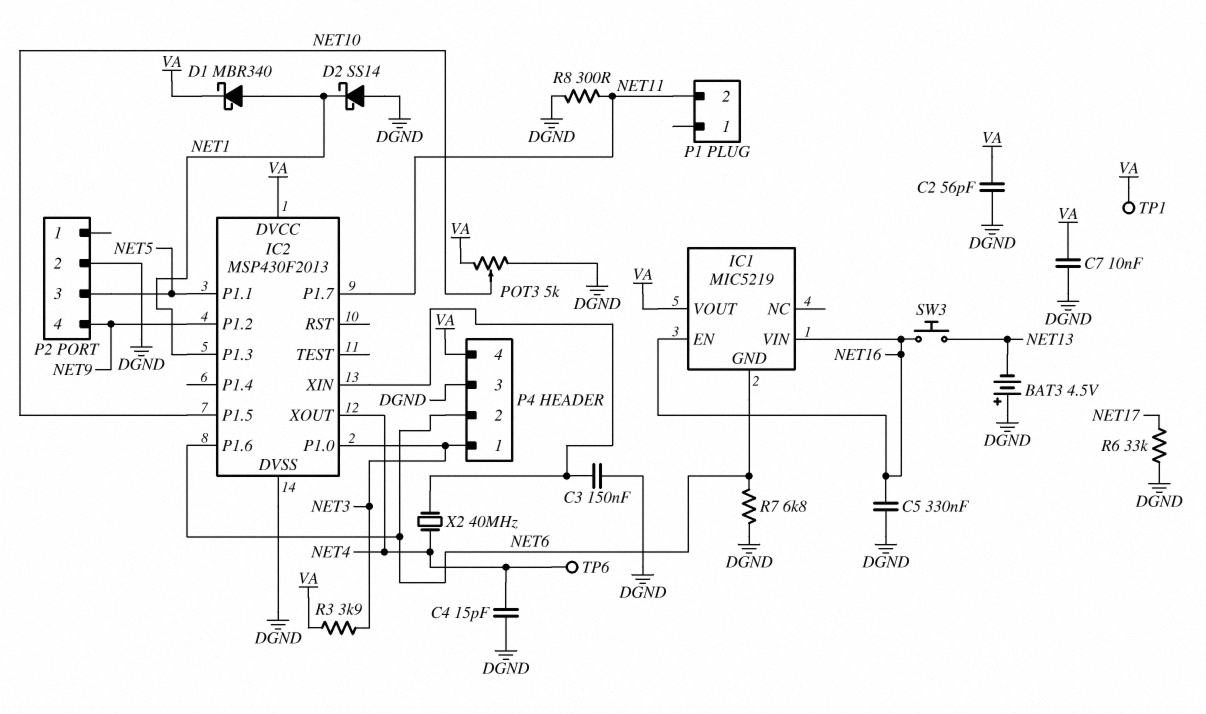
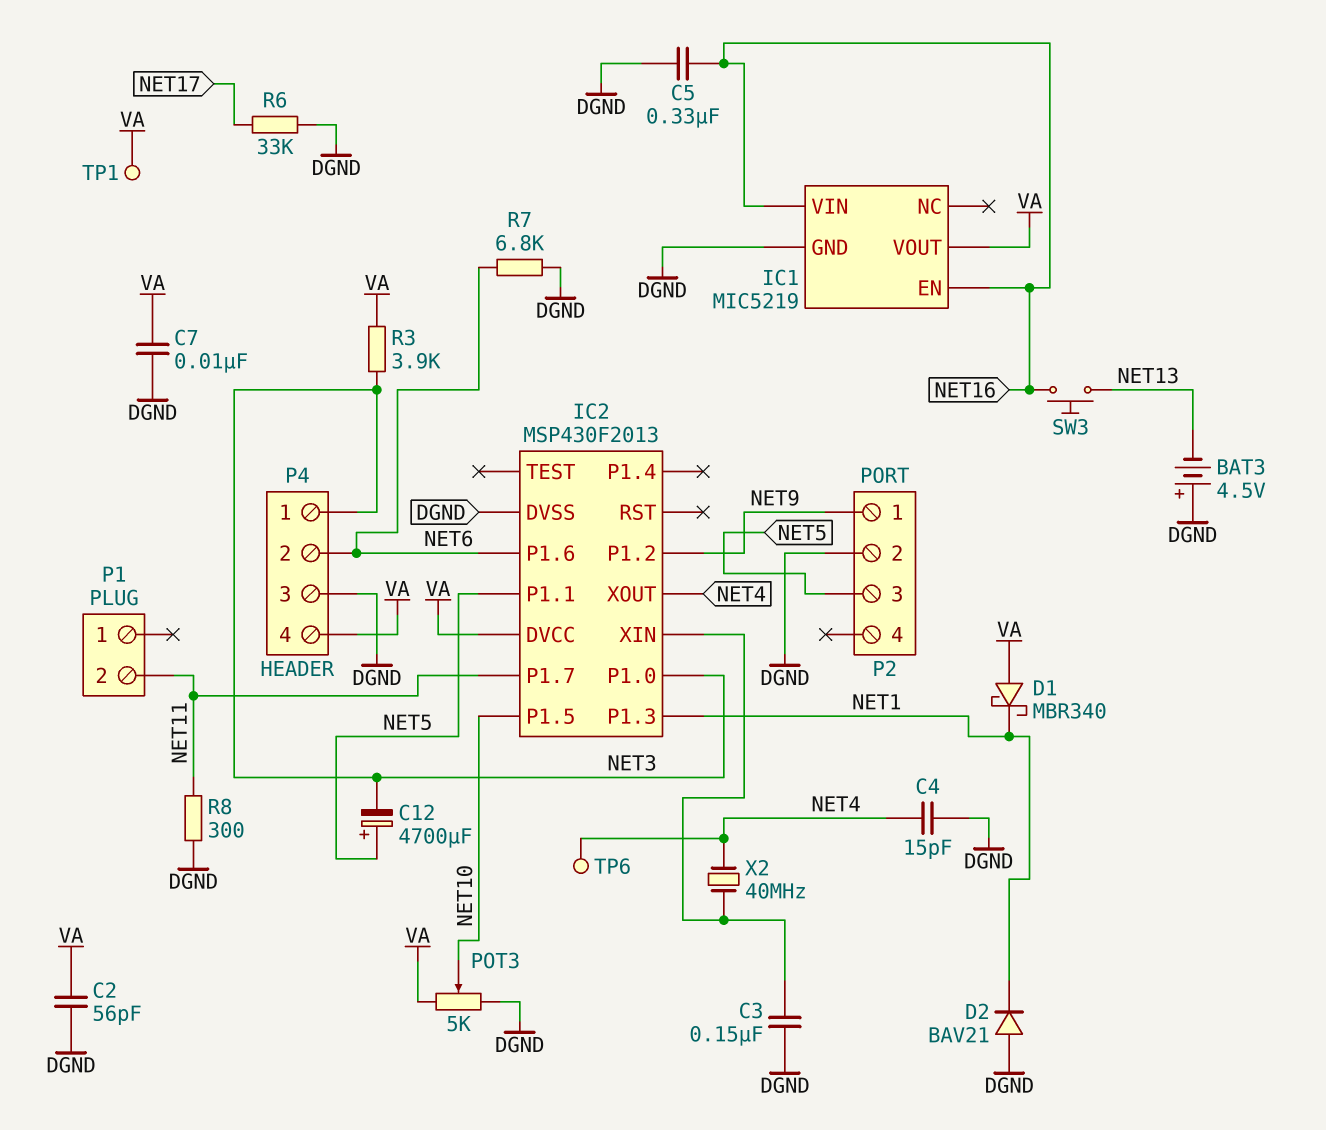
C12: none -> 4700uF (plus NET5, minus NET3)
D1: schottky MBR340 (A NET1, K VA) -> schottky MBR340 (A VA, K NET1)
D2: schottky SS14 (A DGND, K NET1) -> diode BAV21 (A DGND, K NET1)
IC1 pin GND: NET6 -> DGND
P2 pin 1: none -> NET9
P2 pin 4: NET9 -> none

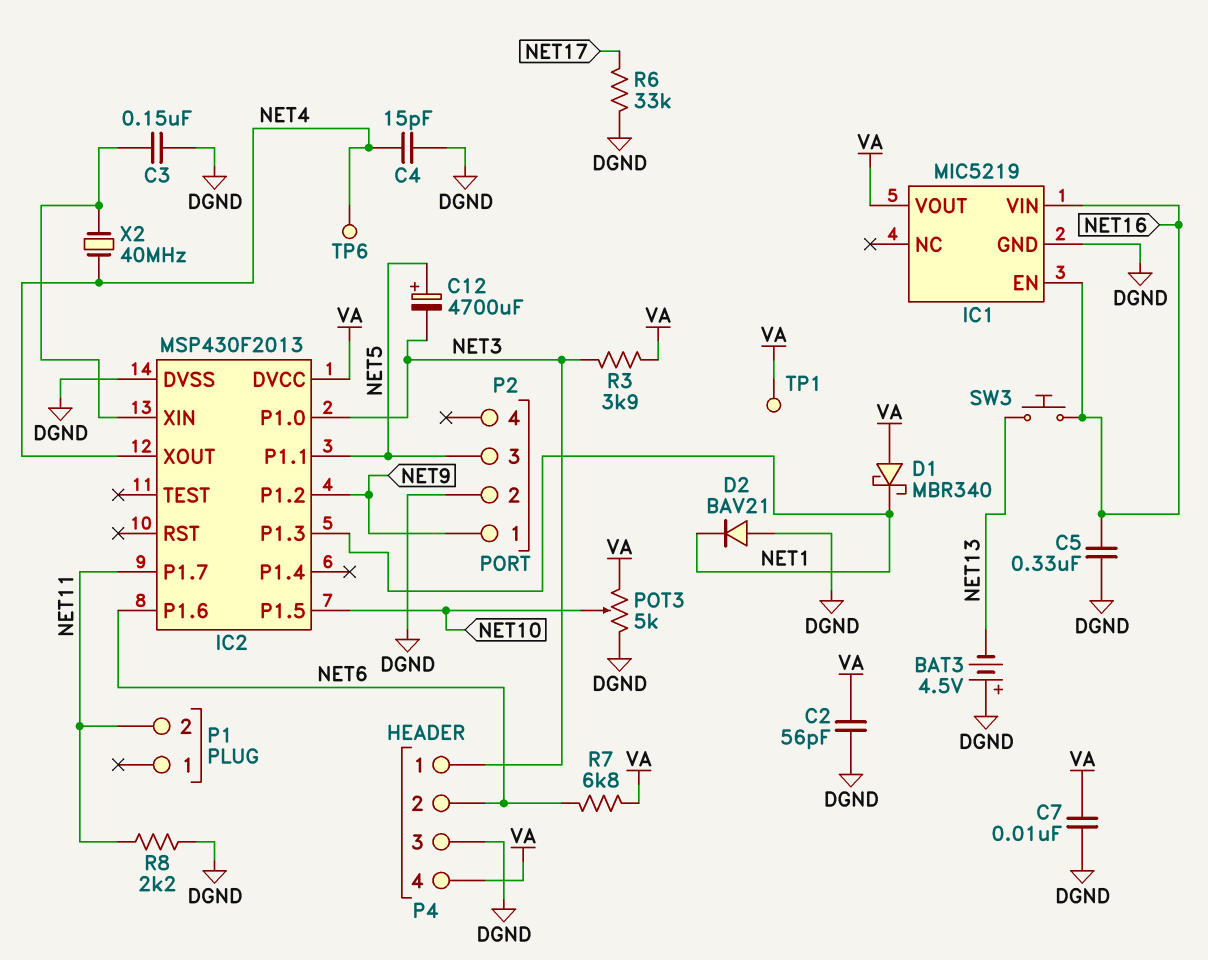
R7: 6.8k (DGND, NET6) -> 6.8k (NET6, VA)
R8: 300 (DGND, NET11) -> 2.2k (DGND, NET11)

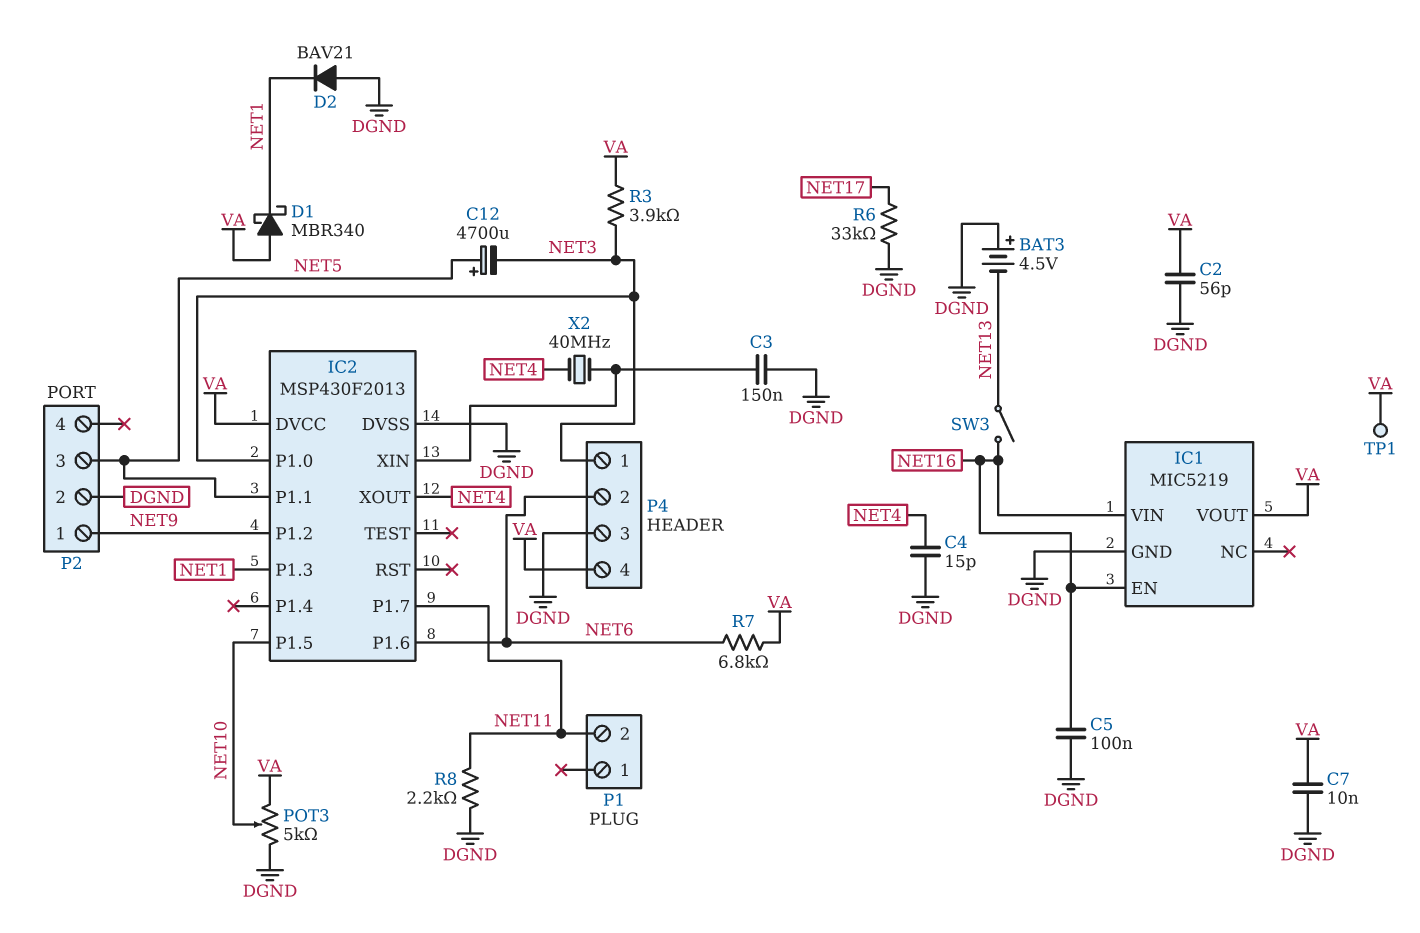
C5: 330nF (DGND, NET16) -> 100nF (DGND, NET16)
SW3: button (NET13, NET16) -> switch (NET13, NET16)
TP6: test point (NET4) -> none

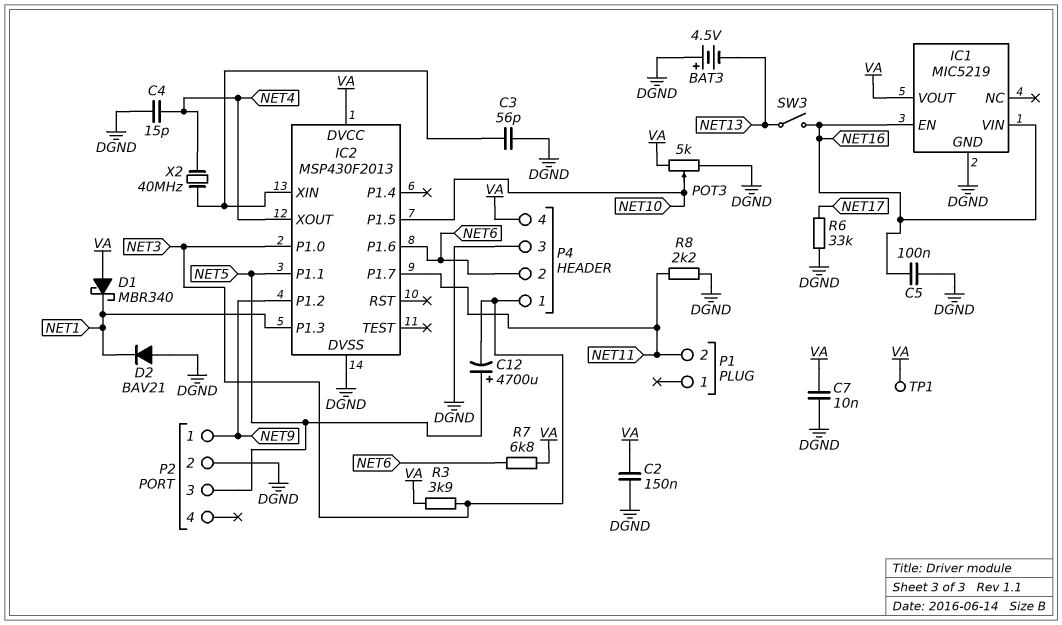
C2: 56pF (DGND, VA) -> 150nF (DGND, VA)
C3: 150nF (DGND, IC2/XIN) -> 56pF (DGND, IC2/XIN)

